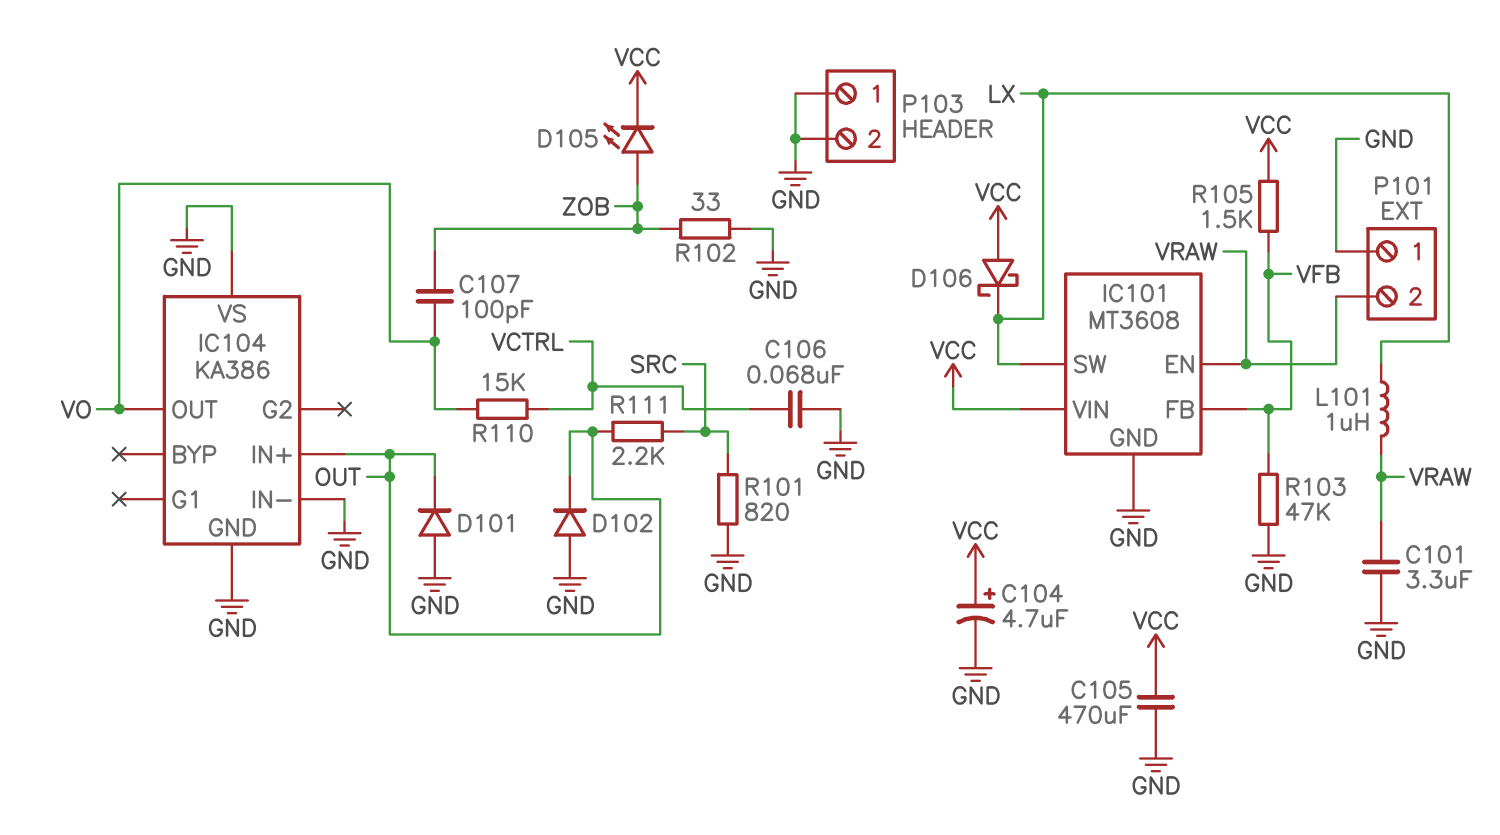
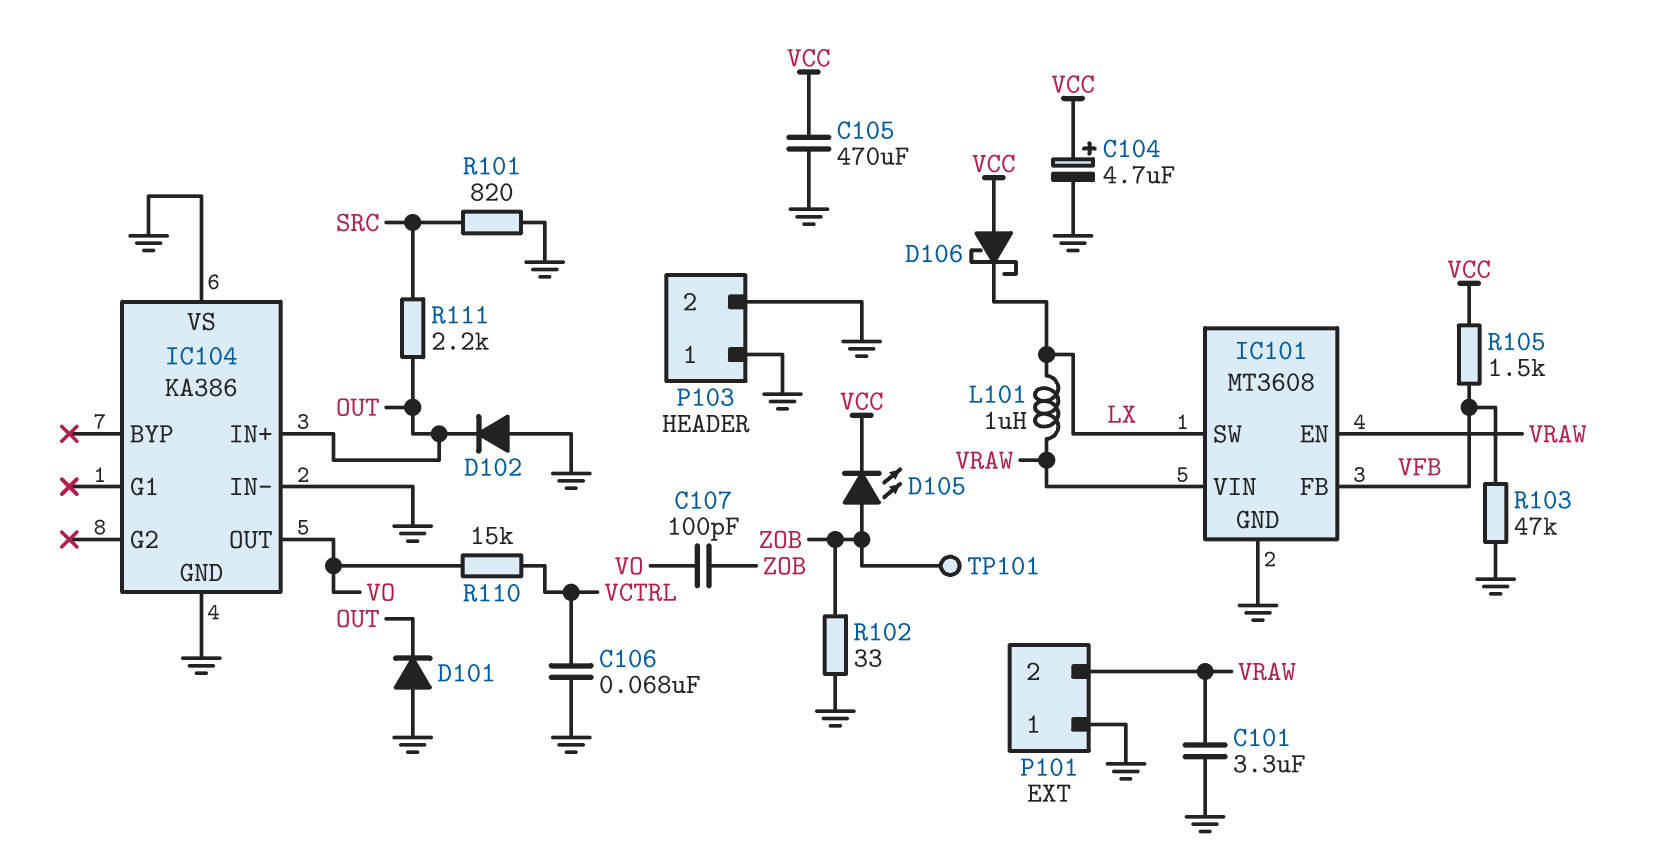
IC101 pin VIN: VCC -> VRAW
TP101: none -> test point (ZOB)

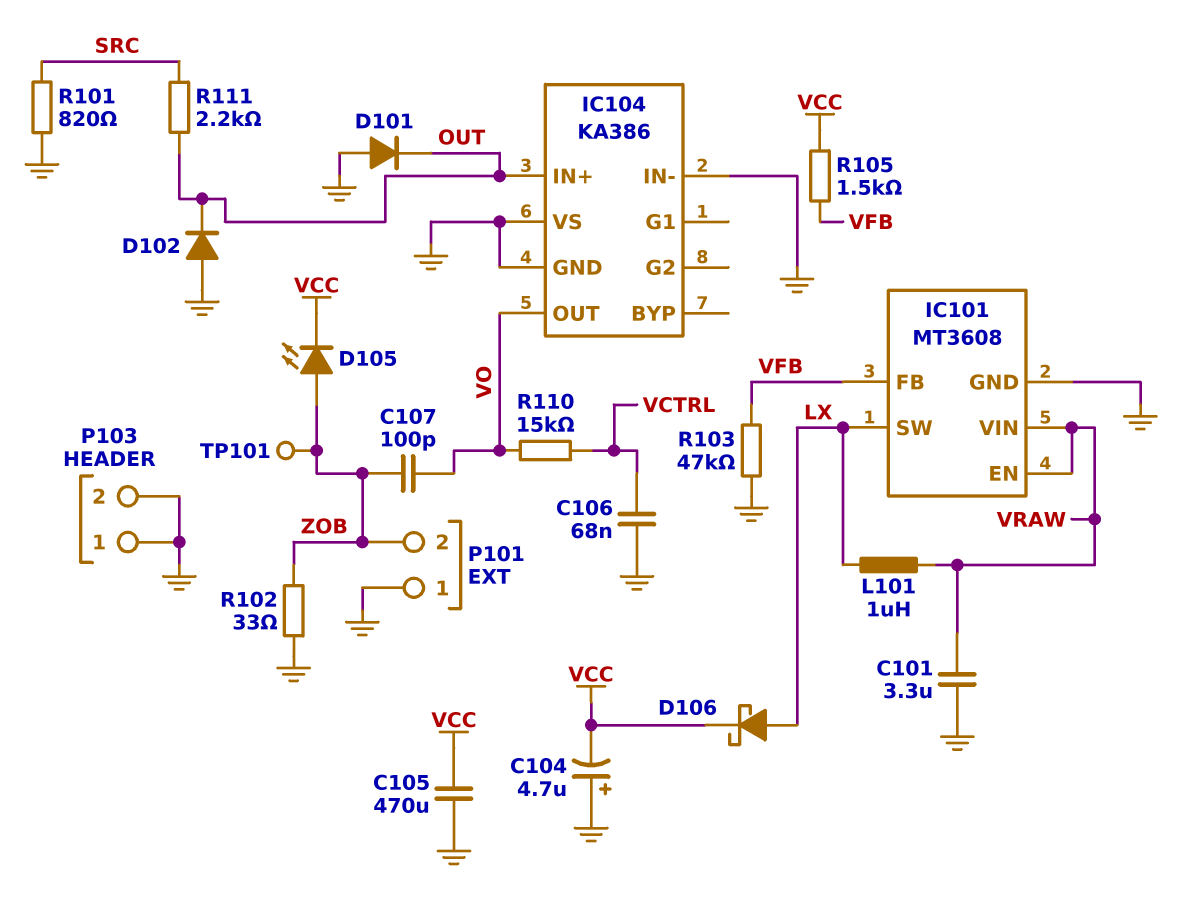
C104: 4.7uF (plus VCC, minus GND) -> 4.7uF (plus GND, minus VCC)
D106: schottky (A VCC, K LX) -> schottky (A LX, K VCC)
P101 pin 2: VRAW -> ZOB

